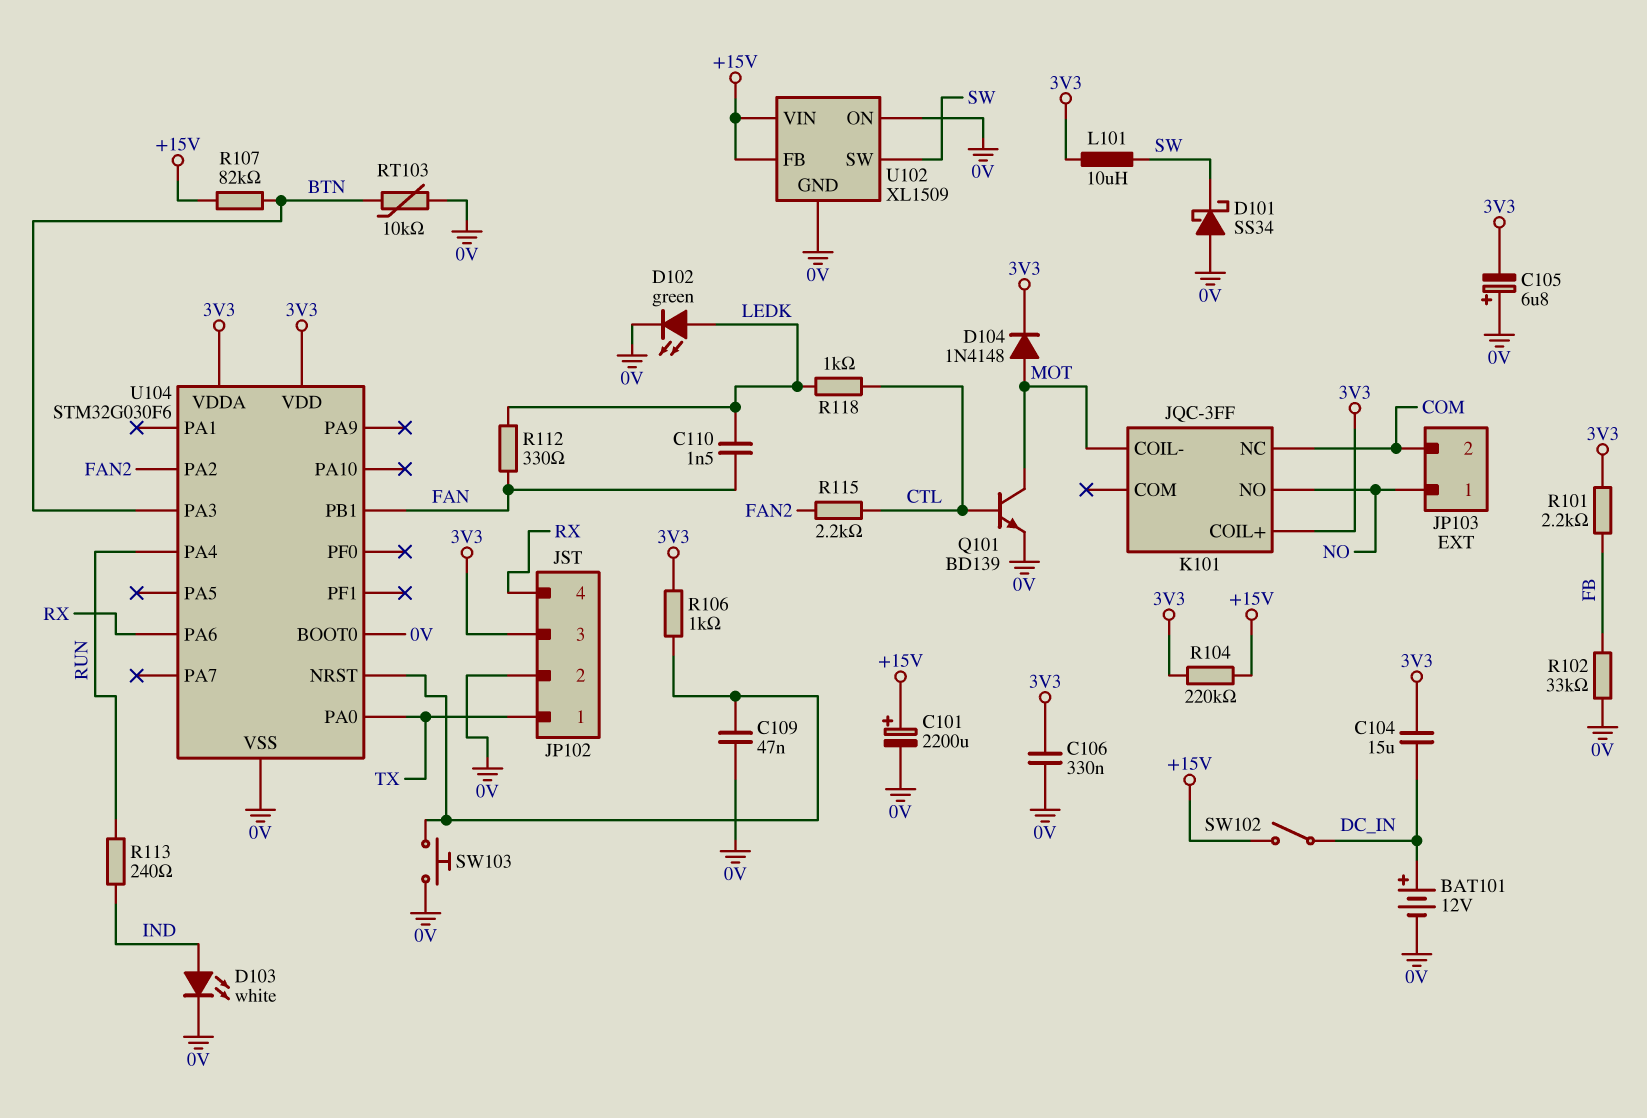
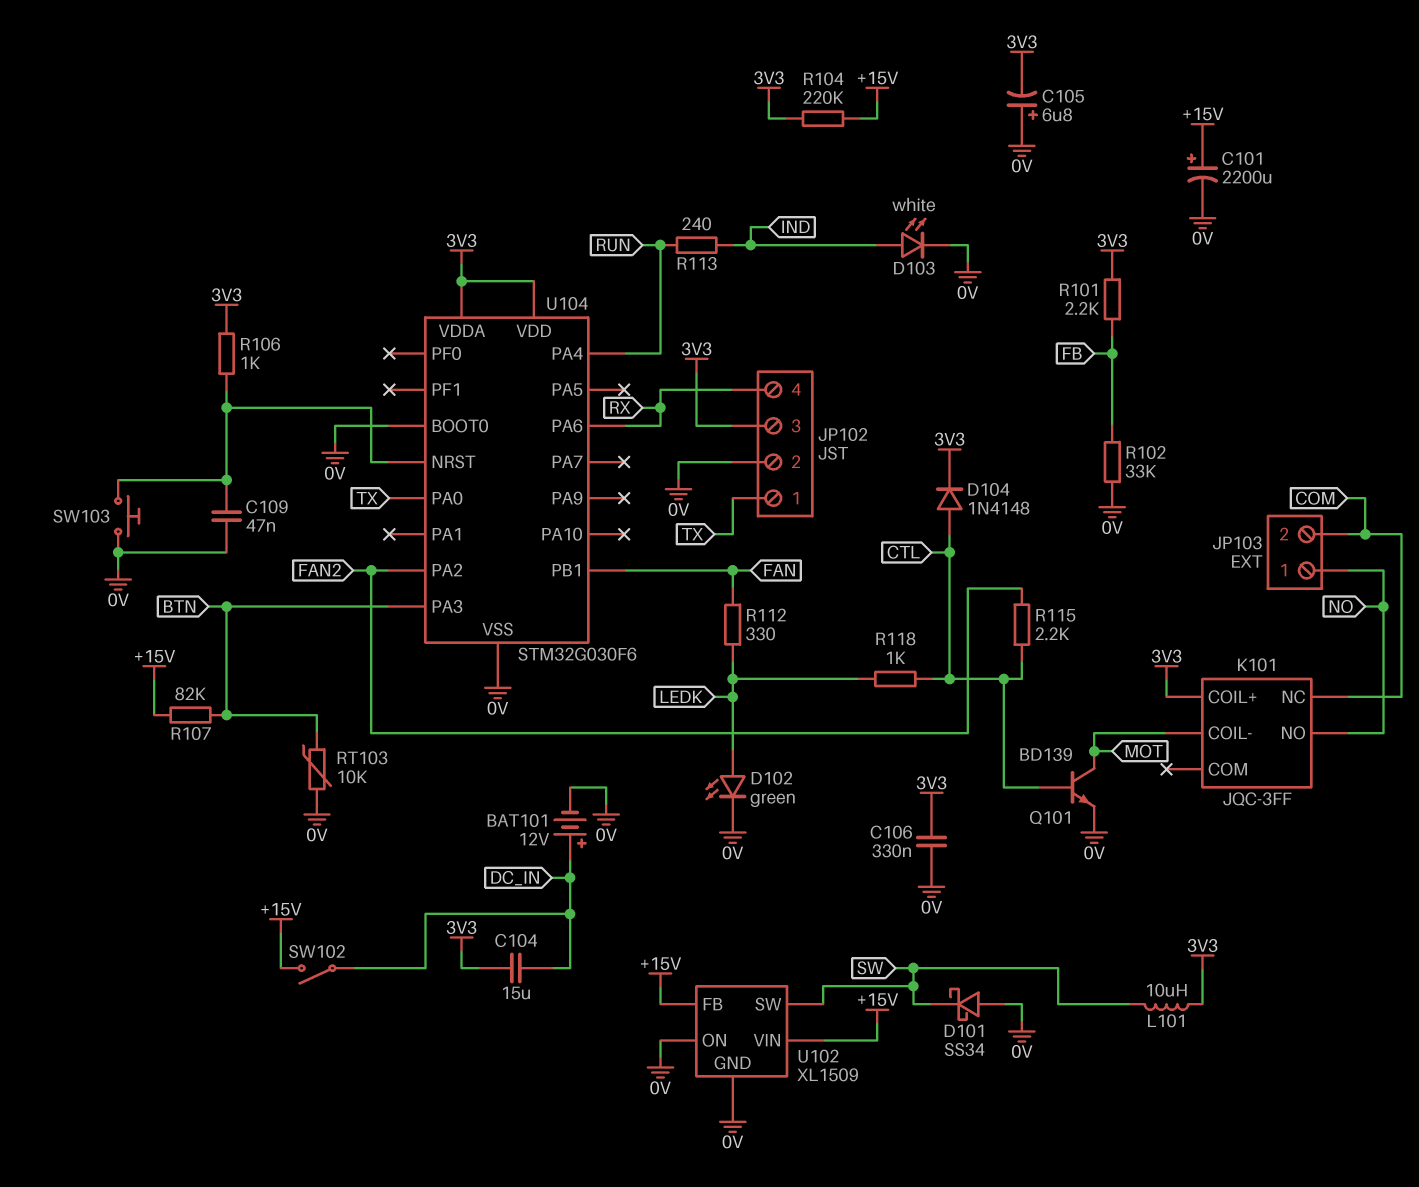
C110: 1.5nF (FAN, LEDK) -> none
D104: diode 1N4148 (A MOT, K 3V3) -> diode 1N4148 (A CTL, K 3V3)

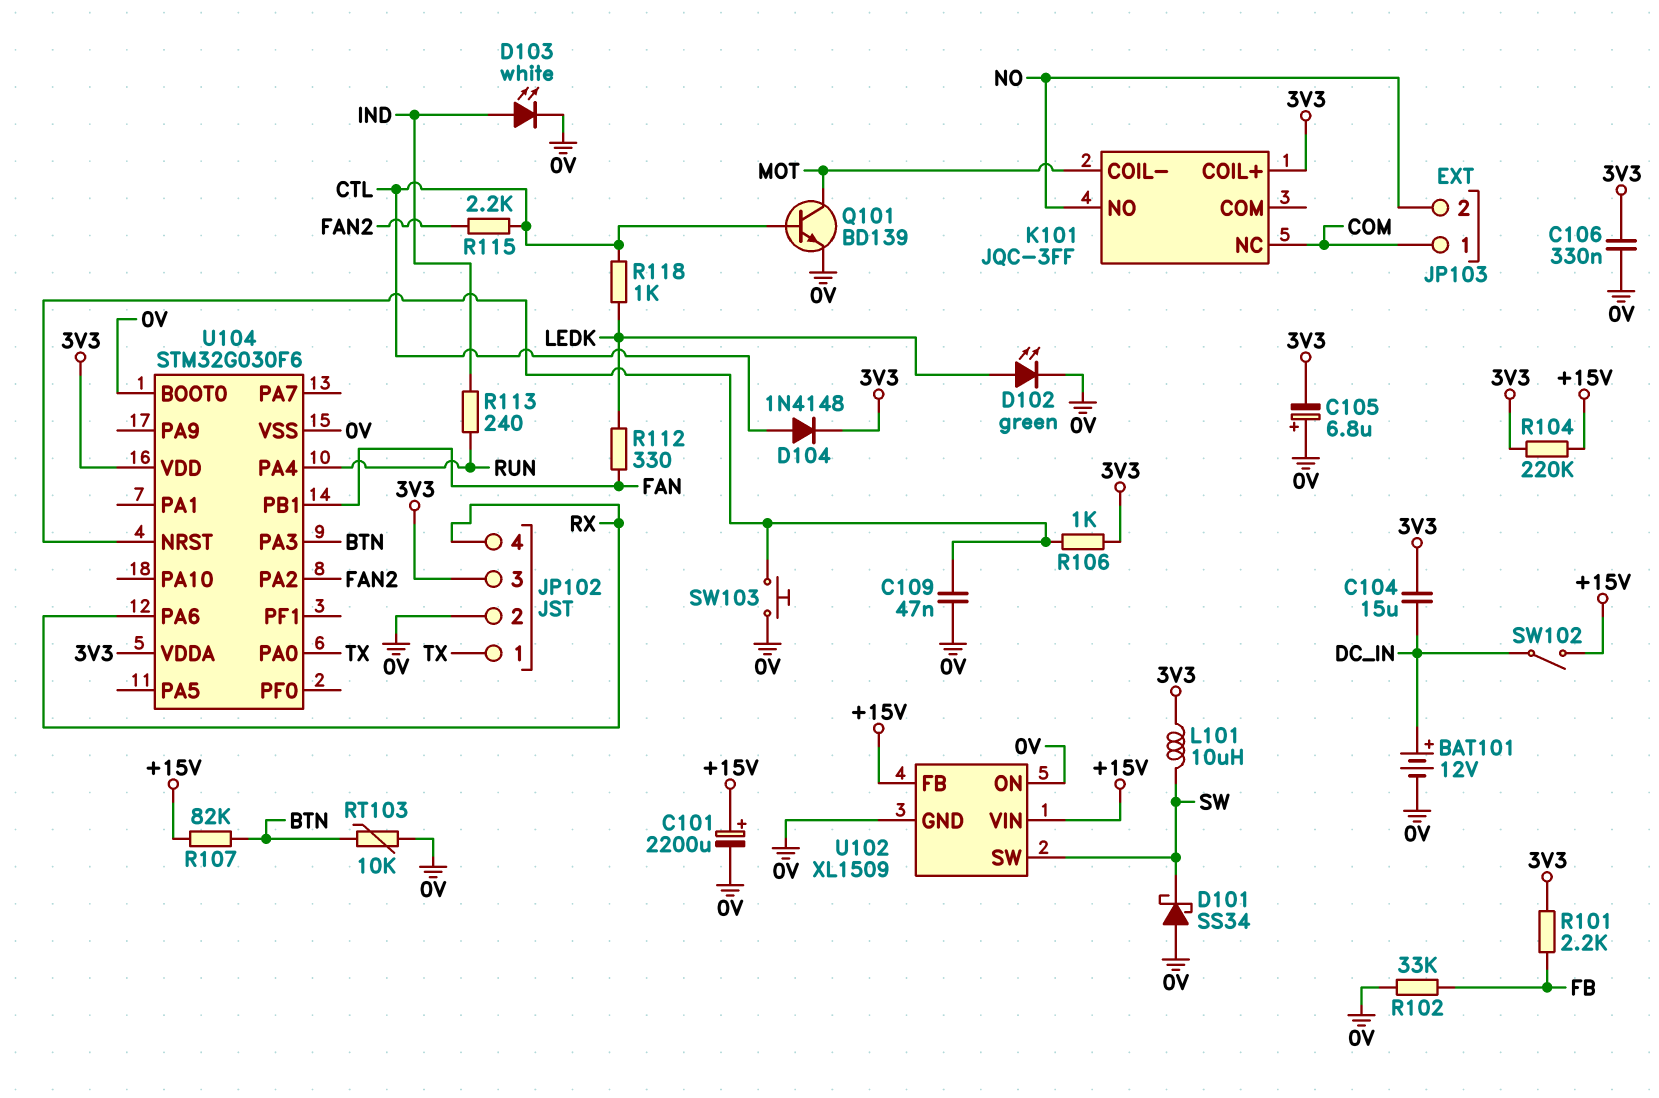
JP103 pin 1: NO -> COM
JP103 pin 2: COM -> NO

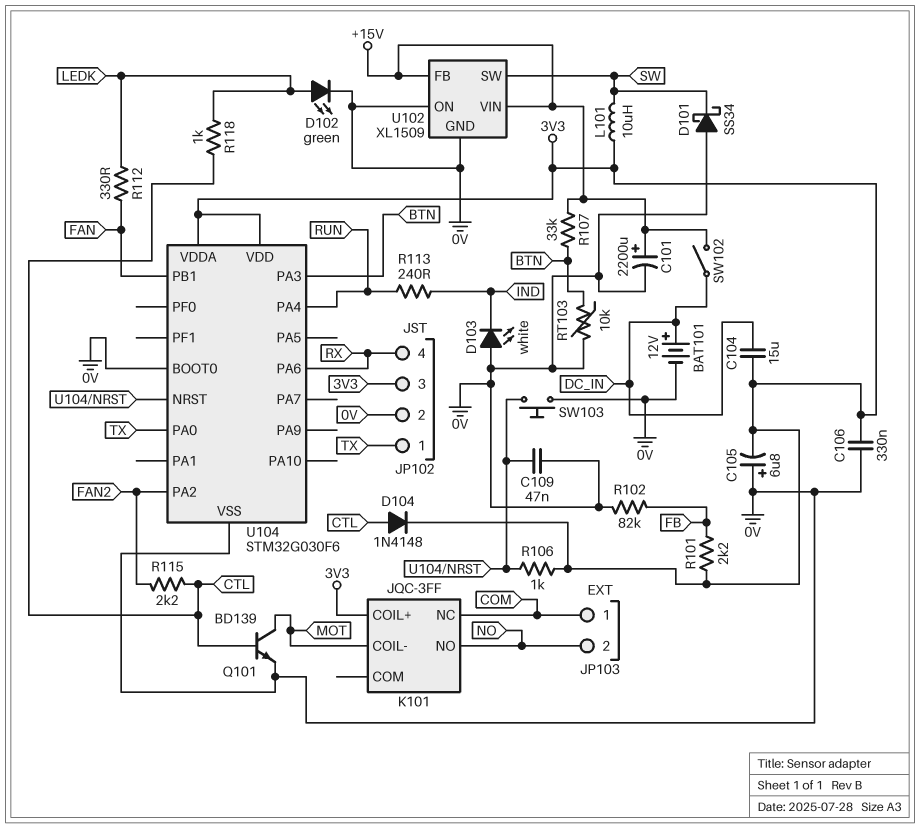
D103: LED white (A IND, K 0V) -> LED white (A 0V, K IND)
R102: 33k (0V, FB) -> 82k (0V, FB)
R104: 220k (+15V, 3V3) -> none
R107: 82k (+15V, BTN) -> 33k (+15V, BTN)

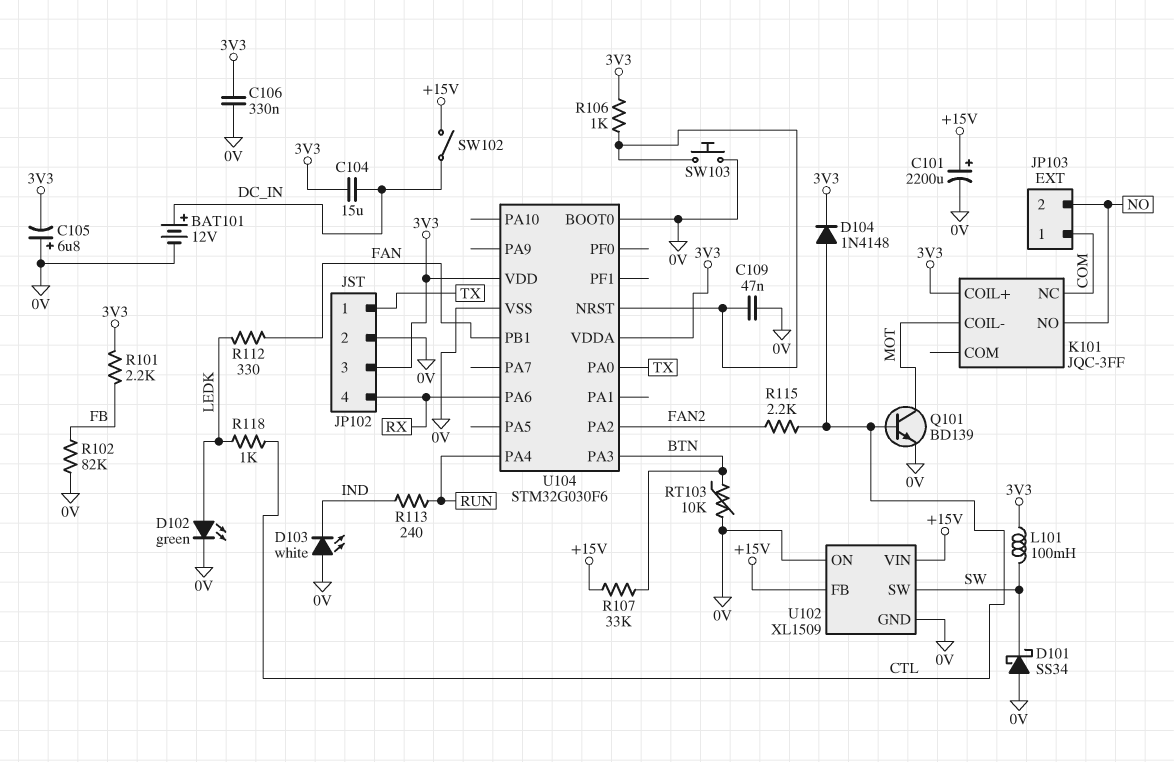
L101: 10uH (3V3, SW) -> 100mH (3V3, SW)

